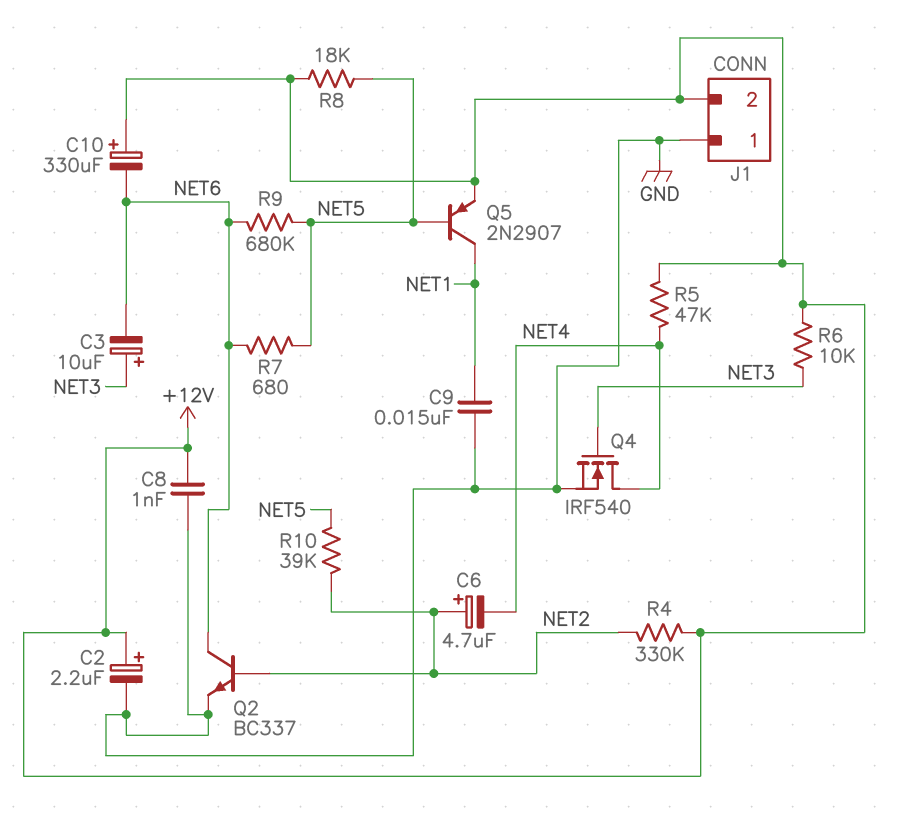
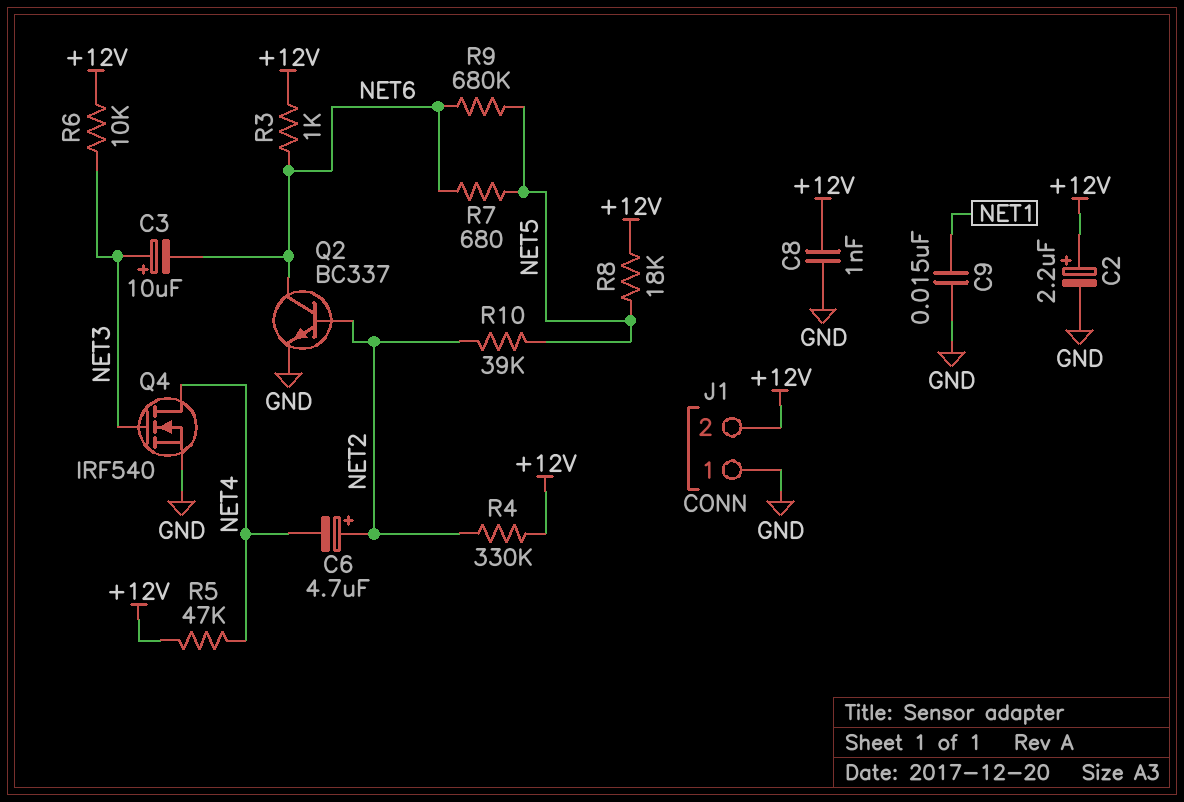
C10: 330uF (plus +12V, minus NET6) -> none
Q5: PNP 2N2907 (B NET5, C NET1, E +12V) -> none
R3: none -> 1k (+12V, NET6)

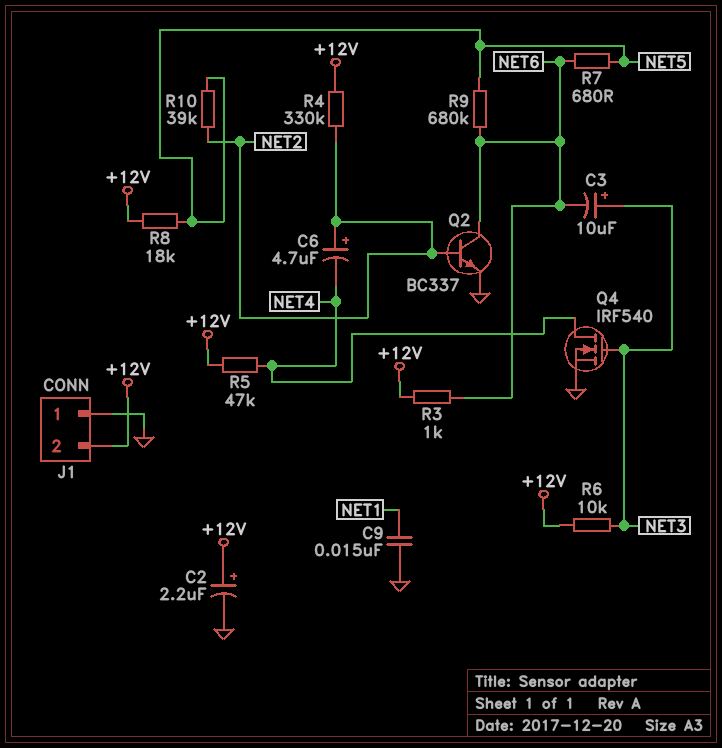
C8: 1nF (+12V, GND) -> none

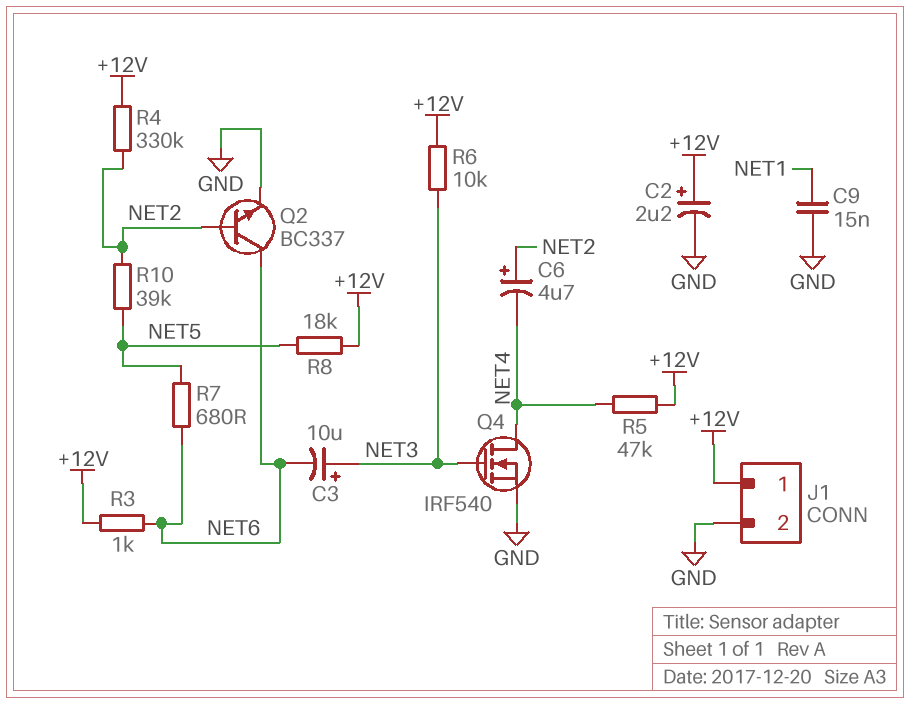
J1 pin 1: GND -> +12V
J1 pin 2: +12V -> GND
R9: 680k (NET5, NET6) -> none

